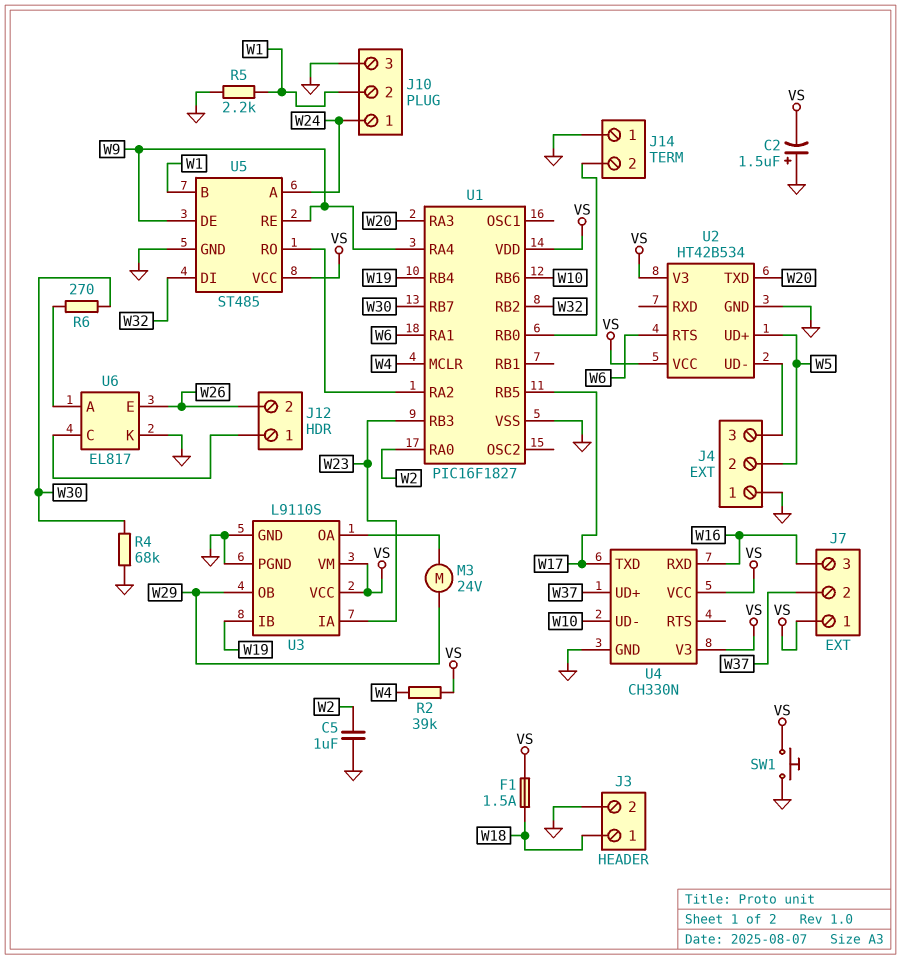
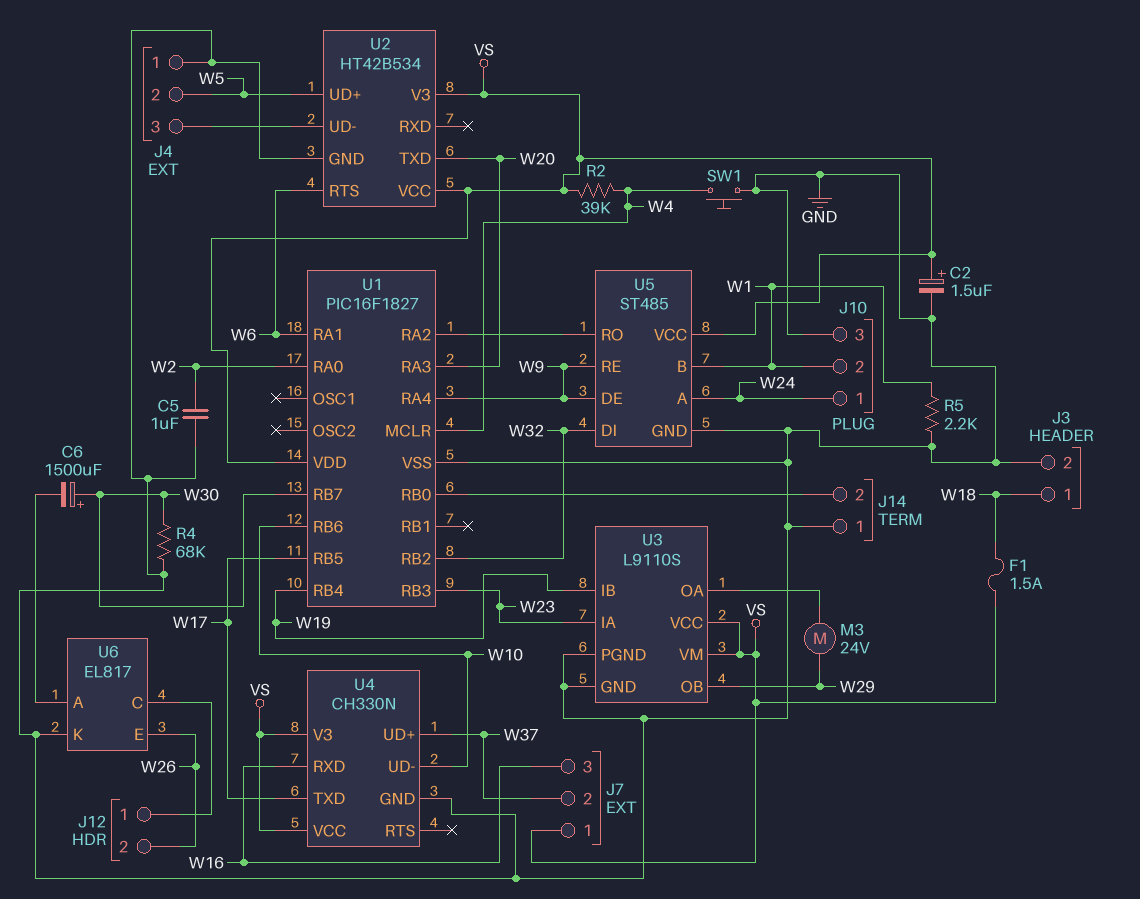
C2: 1.5uF (plus GND, minus VS) -> 1.5uF (plus VS, minus GND)
C6: none -> 1500uF (plus W30, minus U6/A)
R6: 270 (U6/A, W30) -> none
SW1: button (GND, VS) -> button (GND, W4)

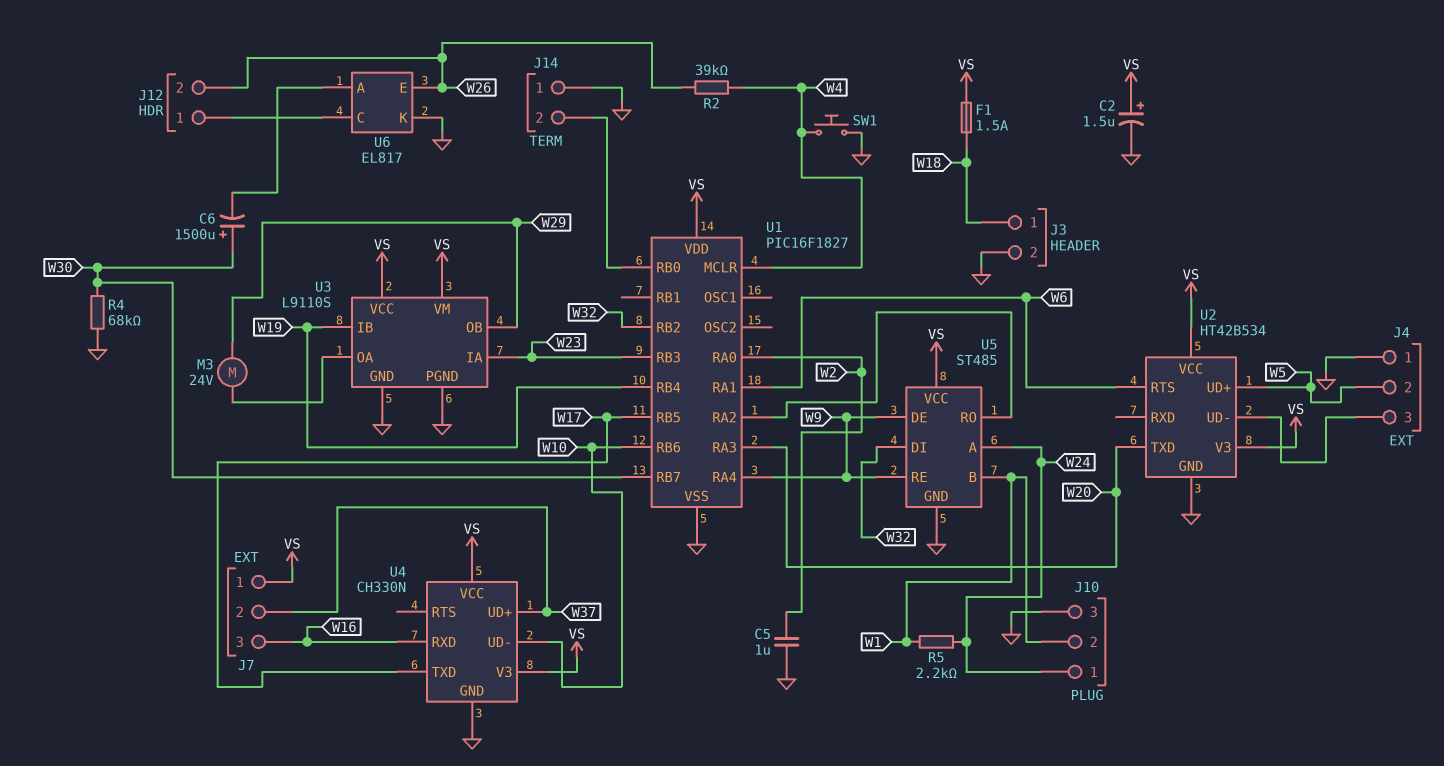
R2: 39k (VS, W4) -> 39k (W4, W26)
R5: 2.2k (GND, W1) -> 2.2k (W1, W24)

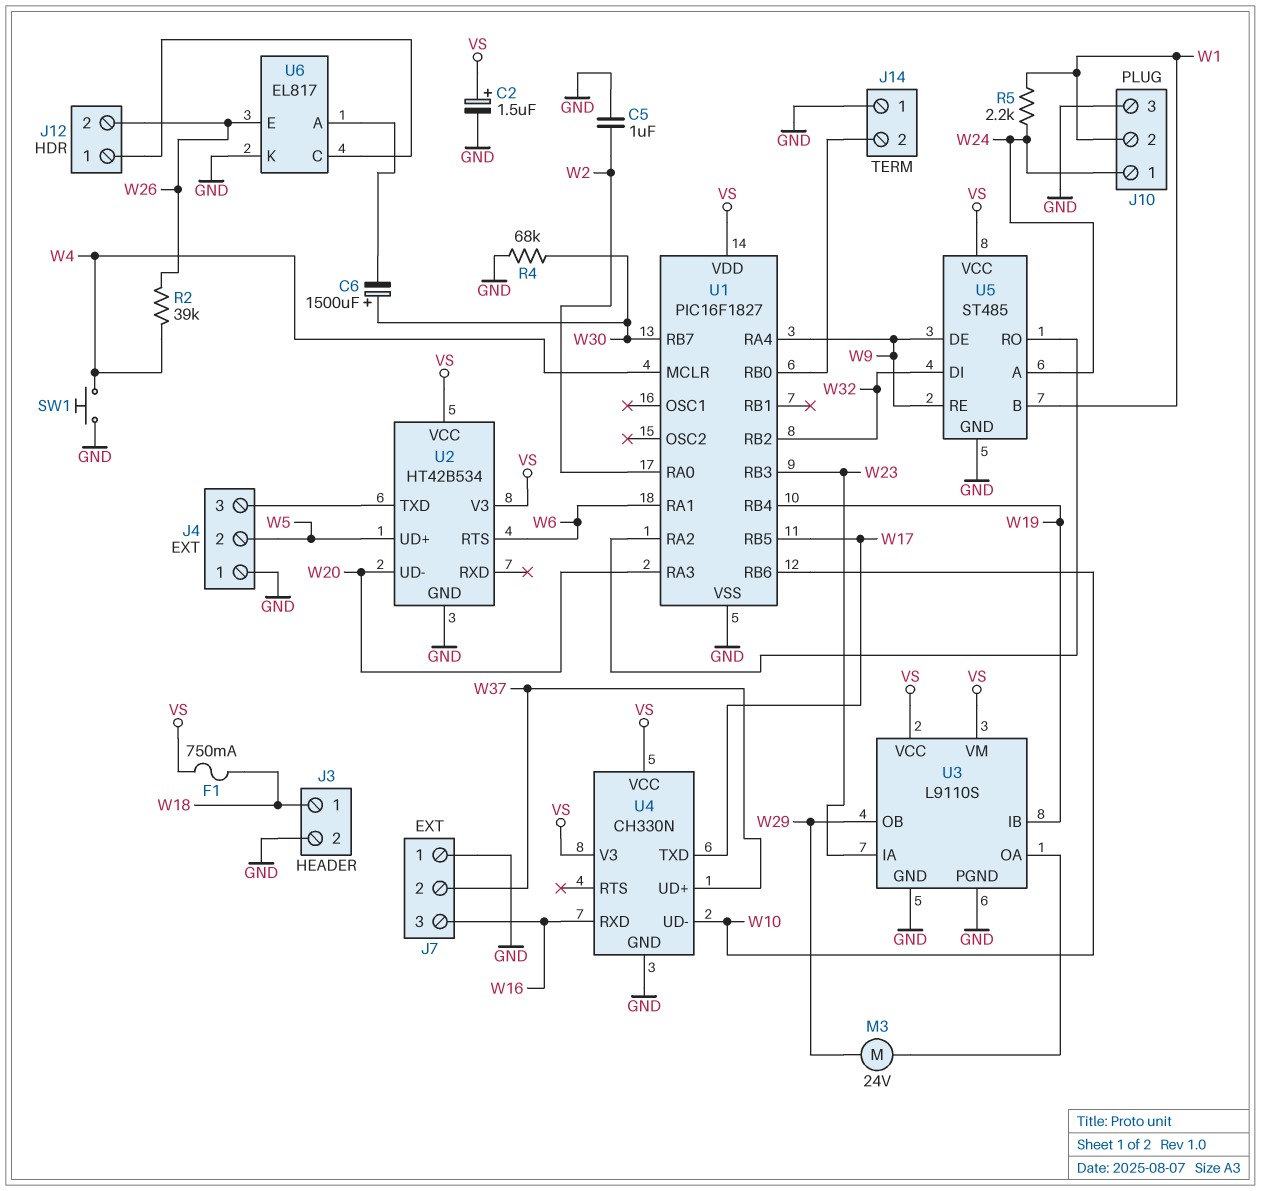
F1: 1.5A (VS, W18) -> 750mA (VS, W18)
J7 pin 1: VS -> GND
U2 pin TXD: W20 -> J4/3
U2 pin UD-: J4/3 -> W20

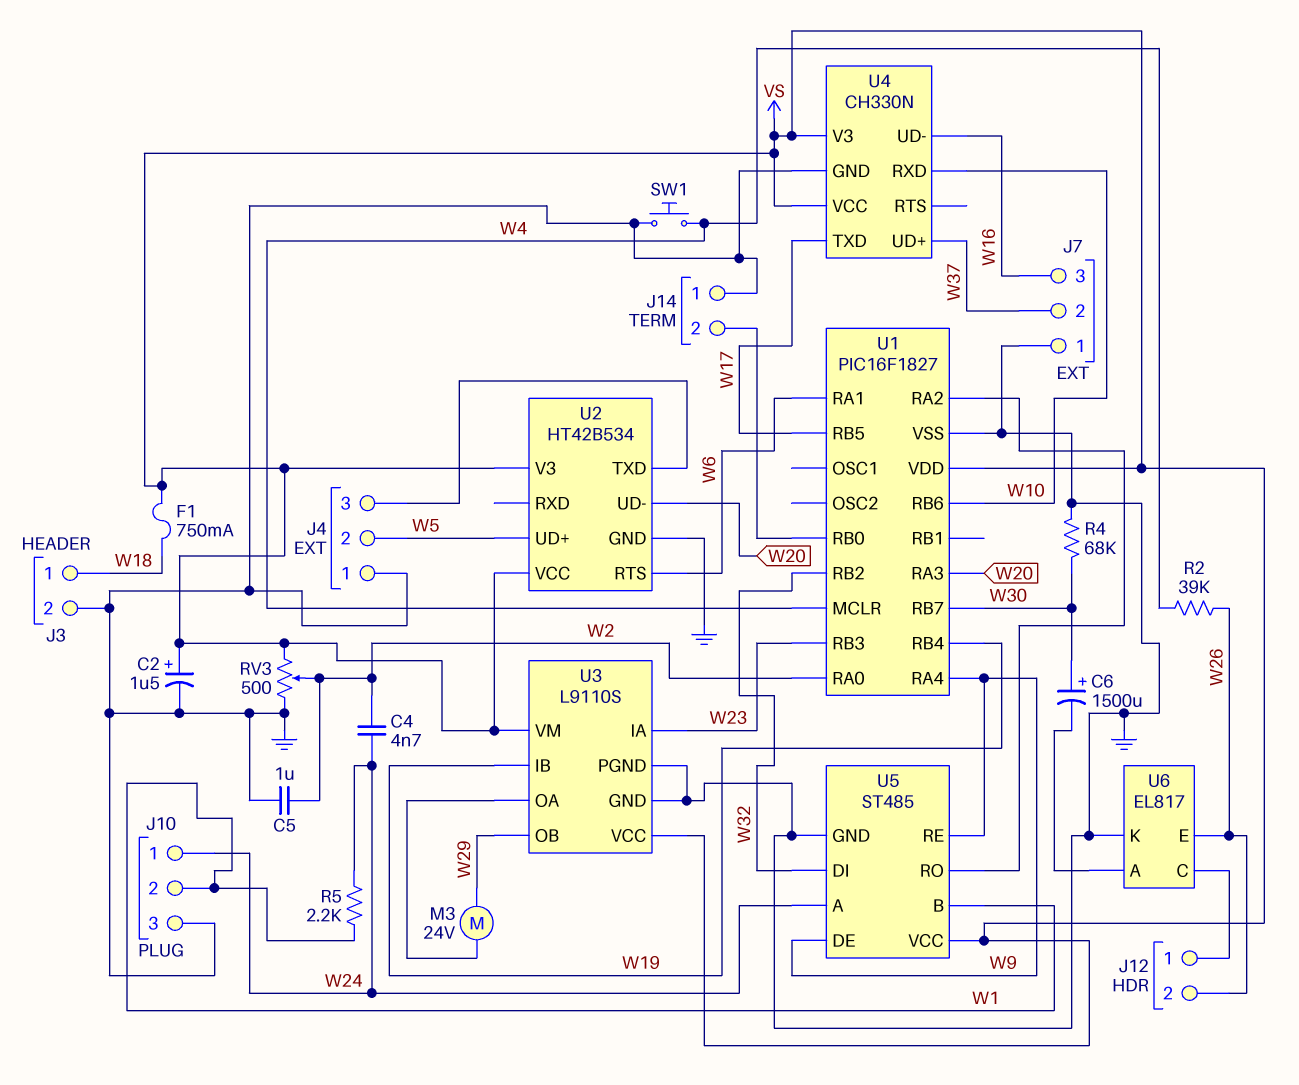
C4: none -> 4.7nF (W2, W24)
RV3: none -> 500 (GND, VS, wiper W2)
U4 pin RXD: W16 -> W10
U4 pin UD-: W10 -> W16

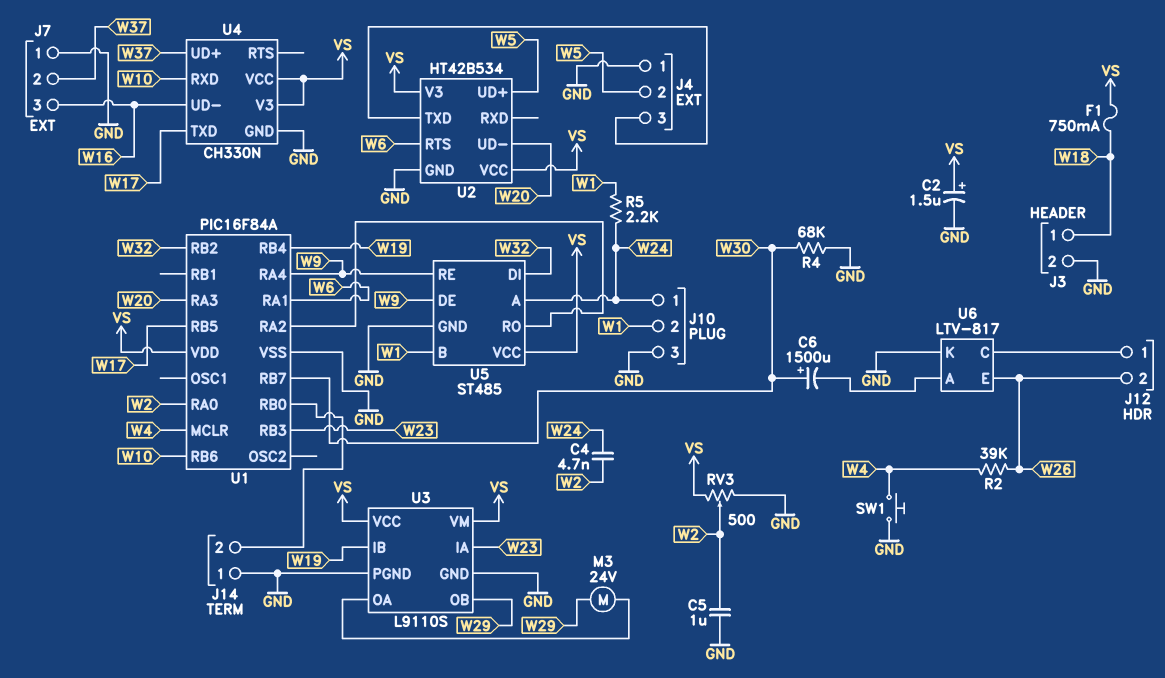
U1: PIC16F1827 -> PIC16F84A
U6: EL817 -> LTV-817

